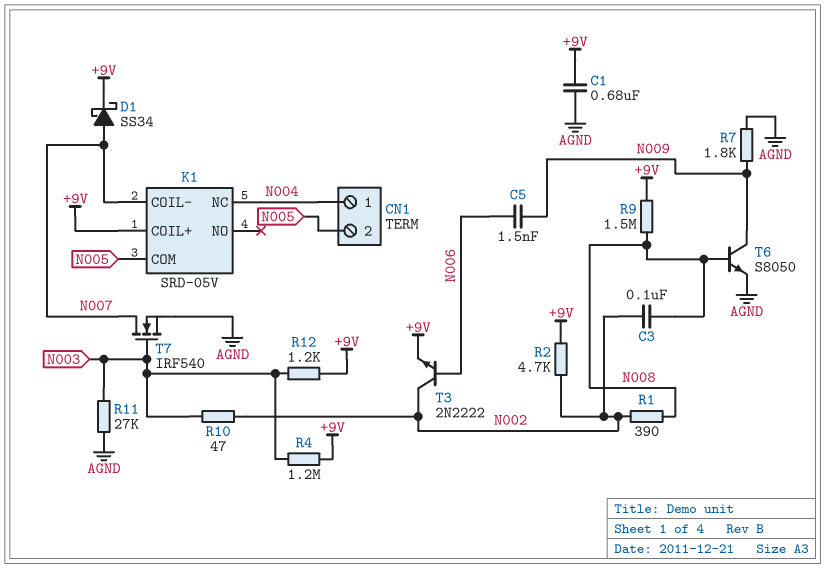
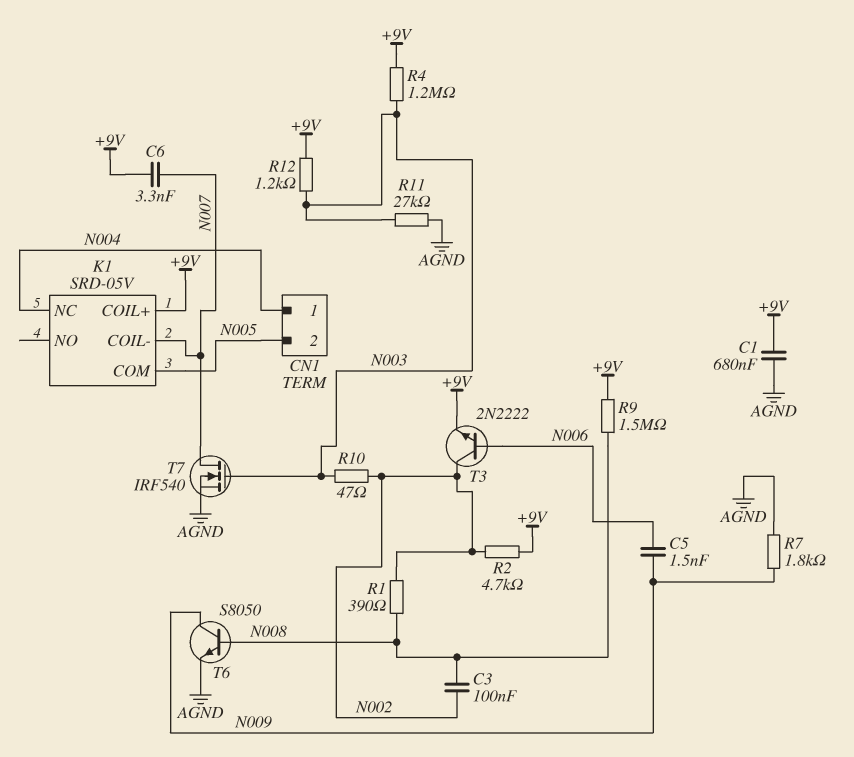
C6: none -> 3.3nF (+9V, N007)
D1: schottky SS34 (A N007, K +9V) -> none

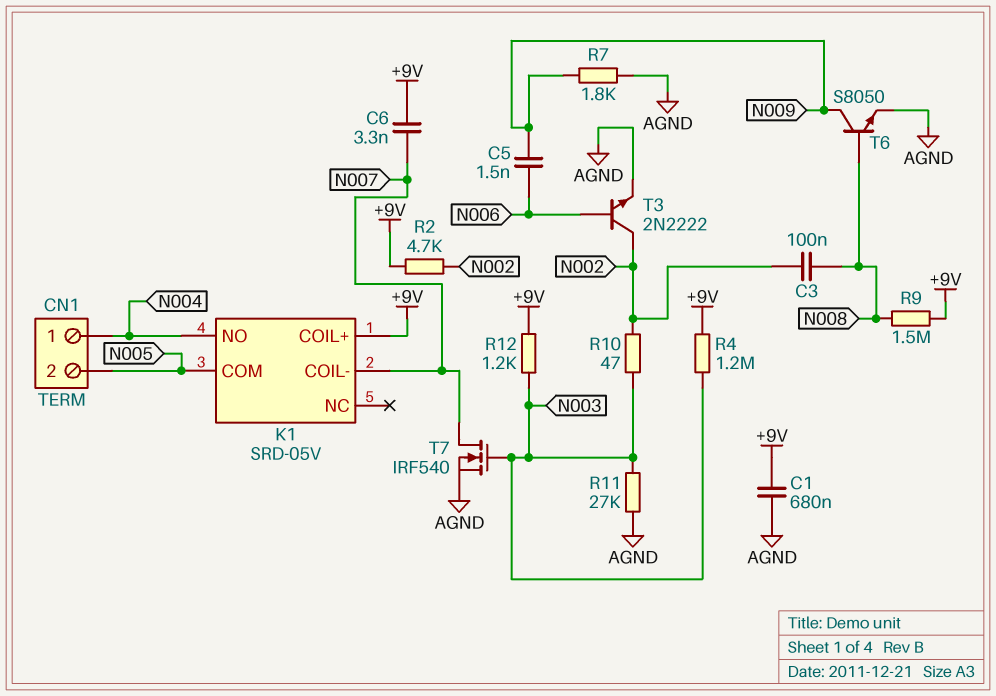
K1 pin NC: N004 -> none
K1 pin NO: none -> N004
R1: 390 (N002, N008) -> none
T3: NPN 2N2222 (B N006, C N002, E +9V) -> NPN 2N2222 (B N006, C N002, E AGND)

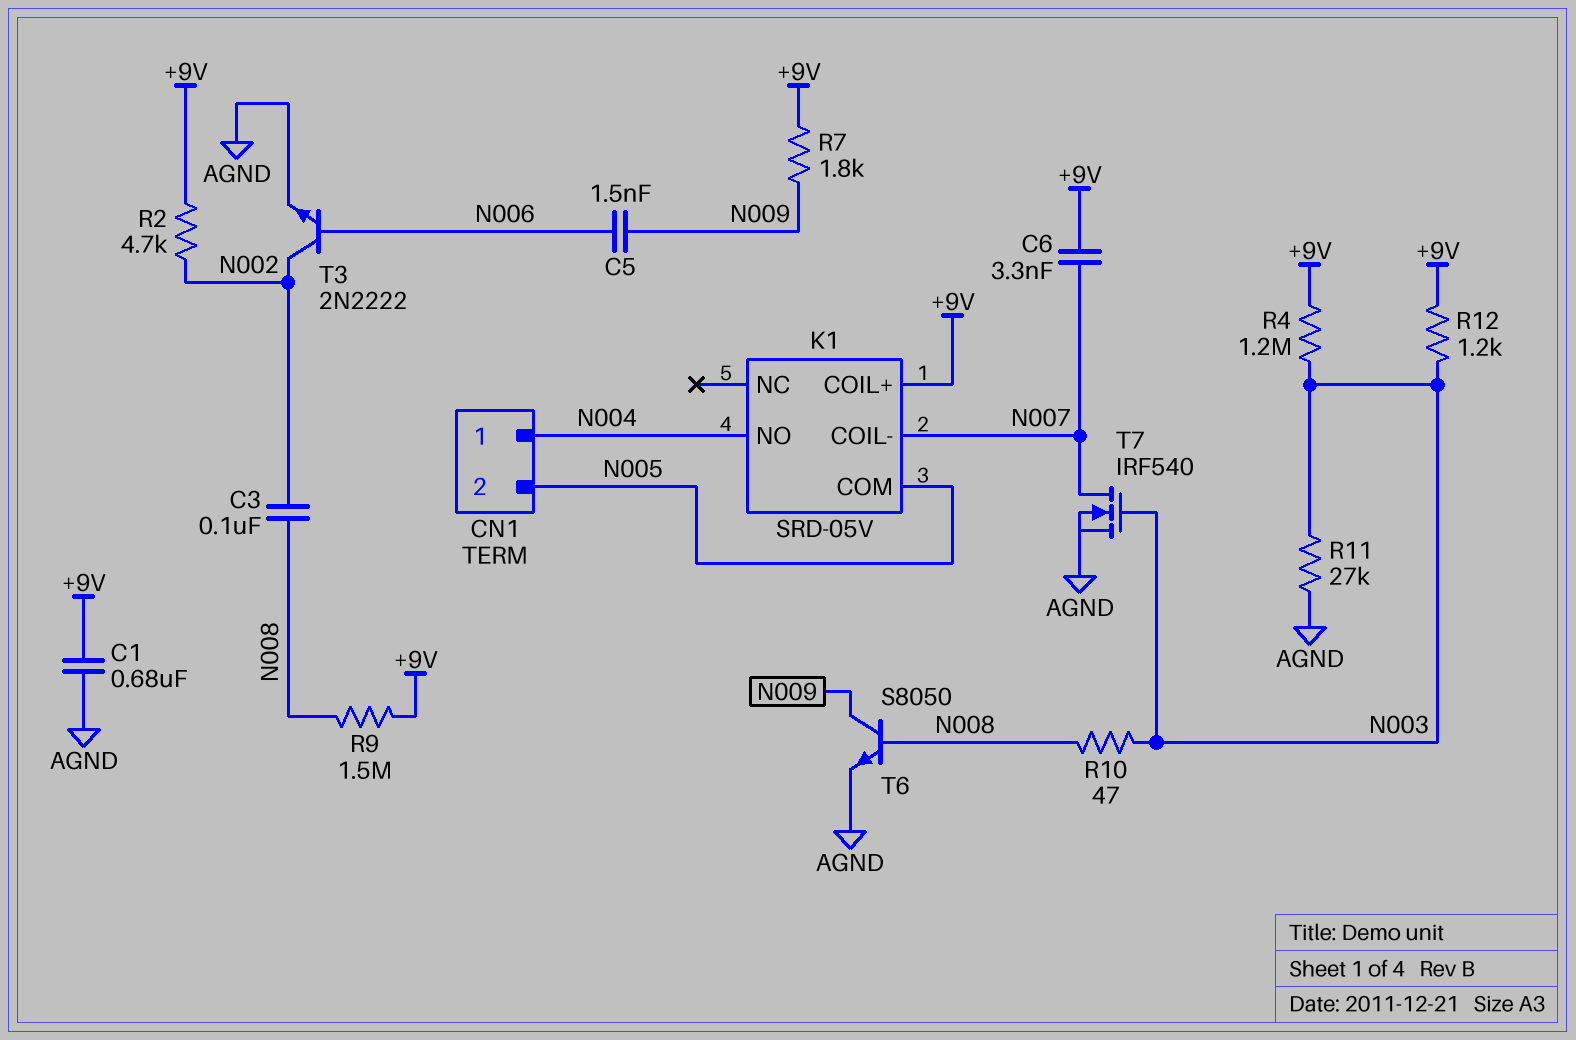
R7: 1.8k (AGND, N009) -> 1.8k (+9V, N009)
R10: 47 (N002, N003) -> 47 (N003, N008)

